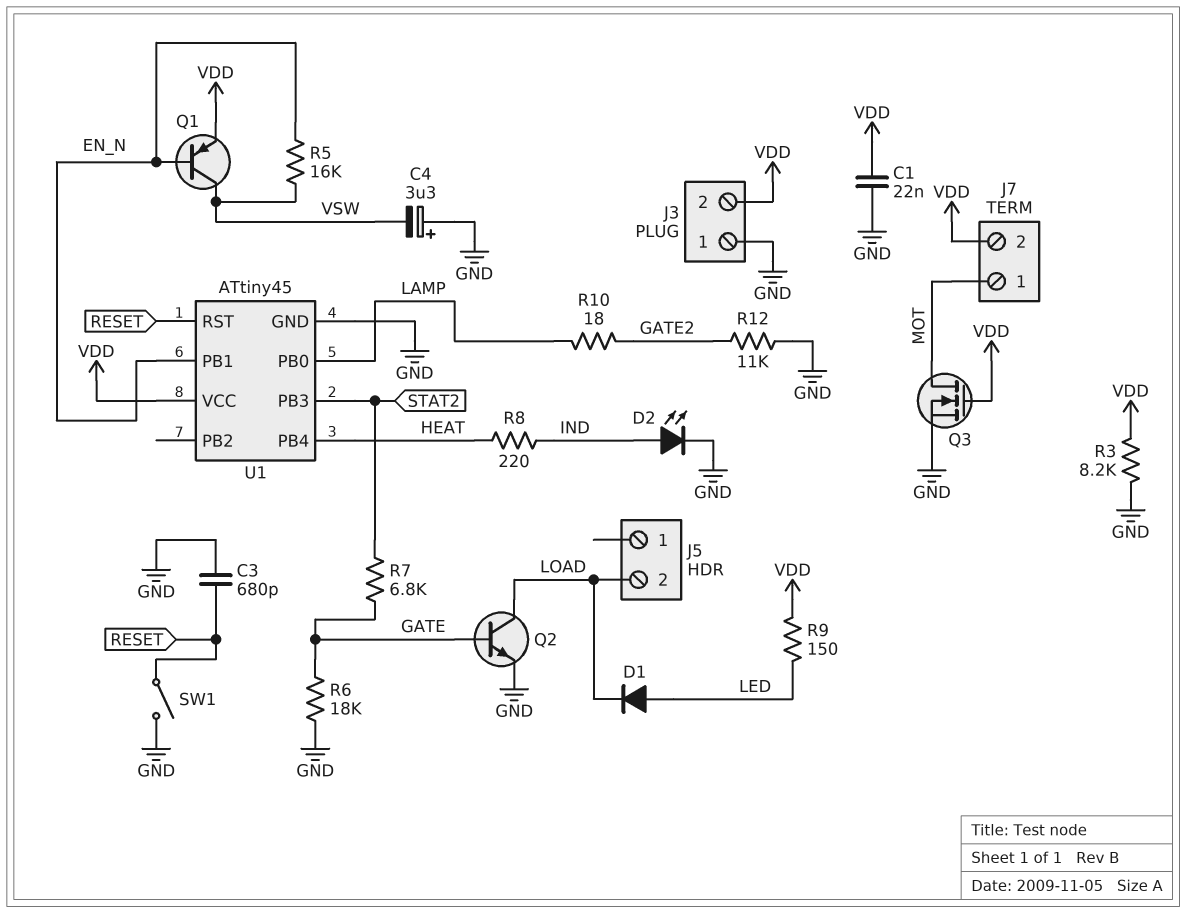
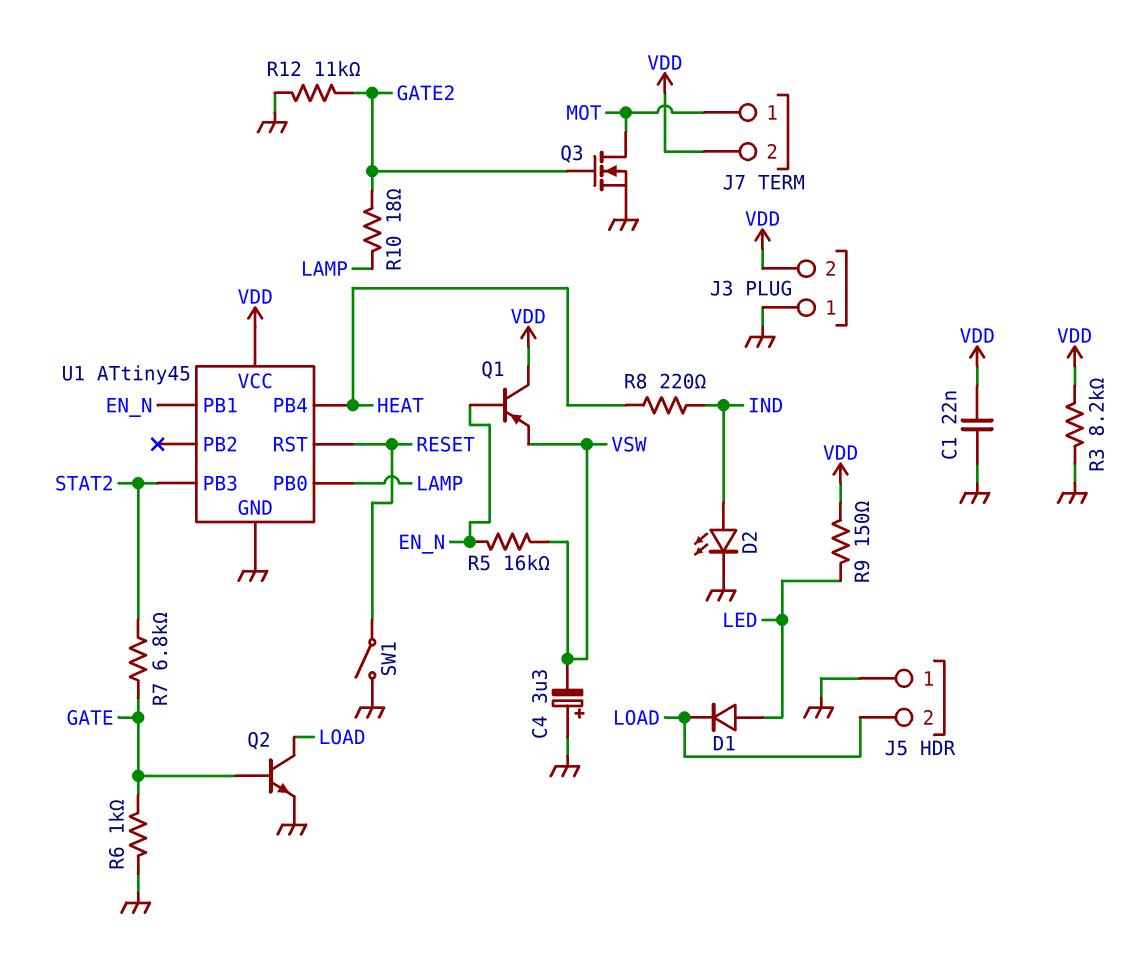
C3: 680pF (GND, RESET) -> none
J5 pin 1: none -> GND
Q1: PNP (B EN_N, C VSW, E VDD) -> PNP (B EN_N, C VDD, E VSW)
Q3: NMOS (G VDD, D MOT, S GND) -> NMOS (G GATE2, D MOT, S GND)
R6: 18k (GATE, GND) -> 1k (GATE, GND)

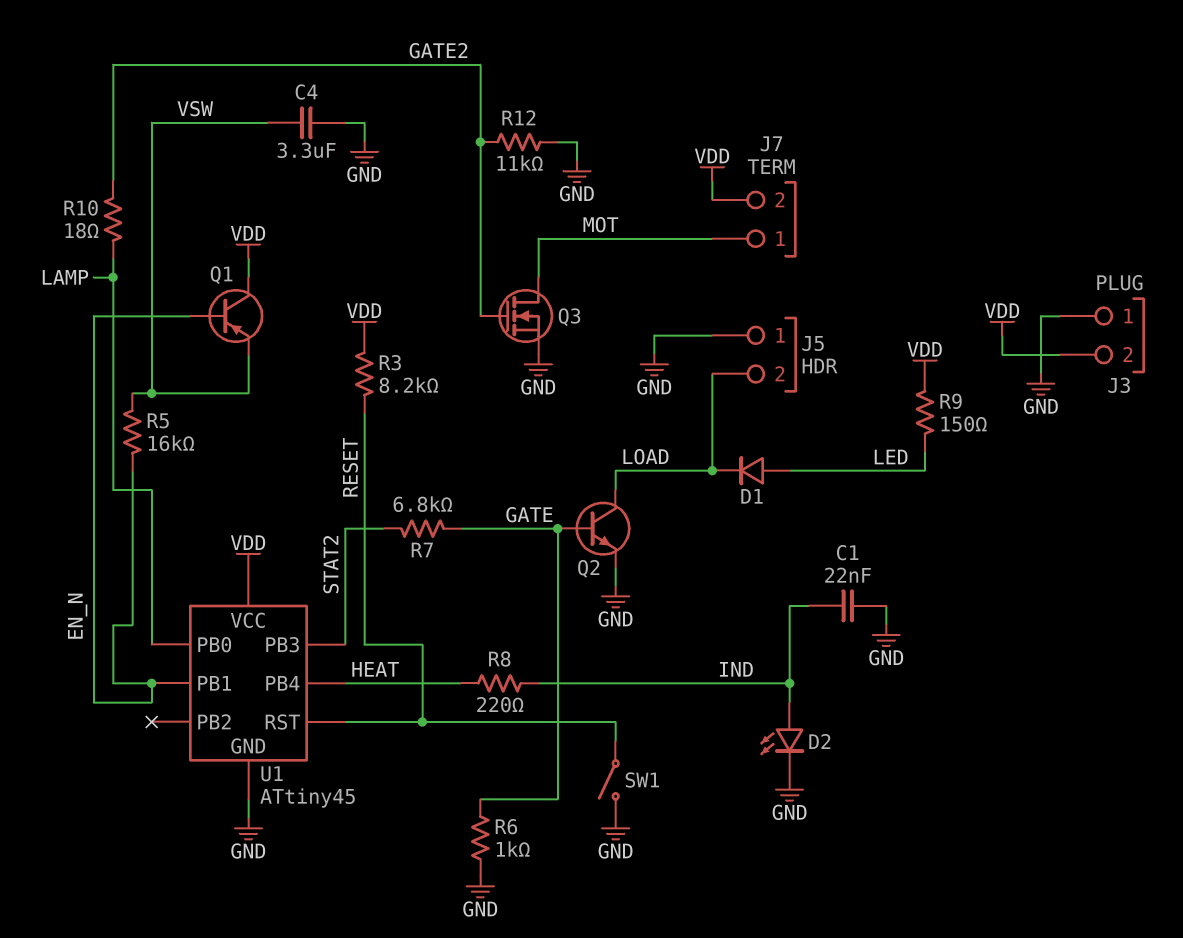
C1: 22nF (GND, VDD) -> 22nF (GND, IND)
C4: 3.3uF (plus GND, minus VSW) -> 3.3uF (GND, VSW)
R3: 8.2k (GND, VDD) -> 8.2k (RESET, VDD)

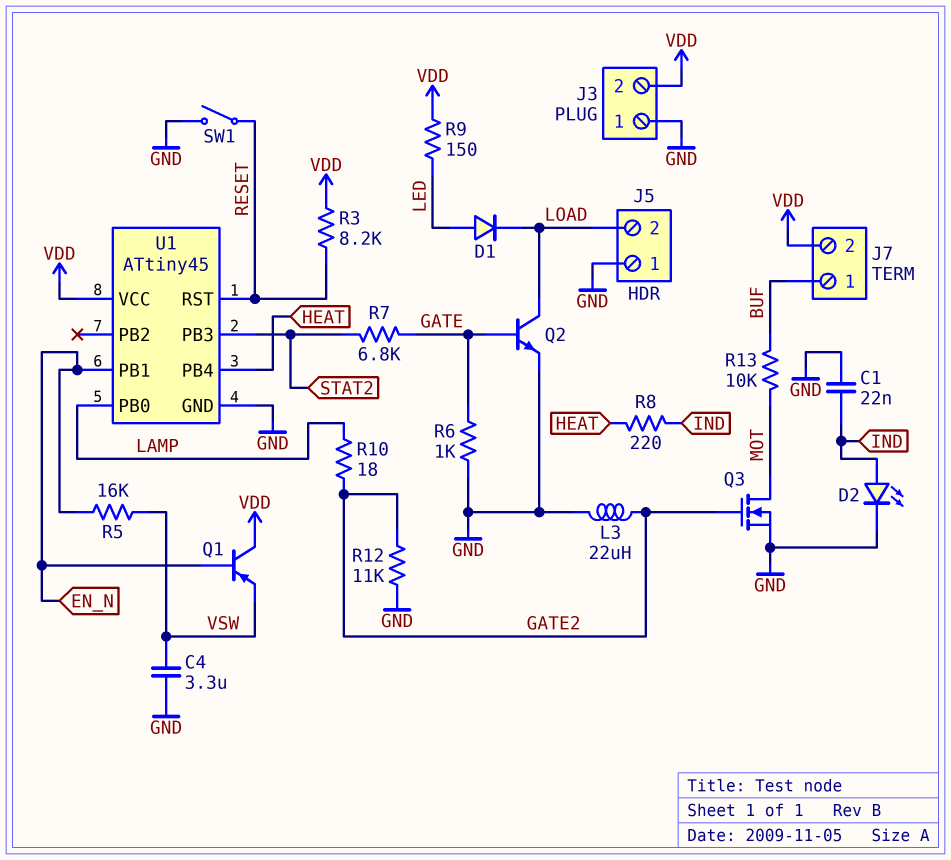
J7 pin 1: MOT -> BUF
L3: none -> 22uH (GATE2, GND)
R13: none -> 10k (BUF, MOT)

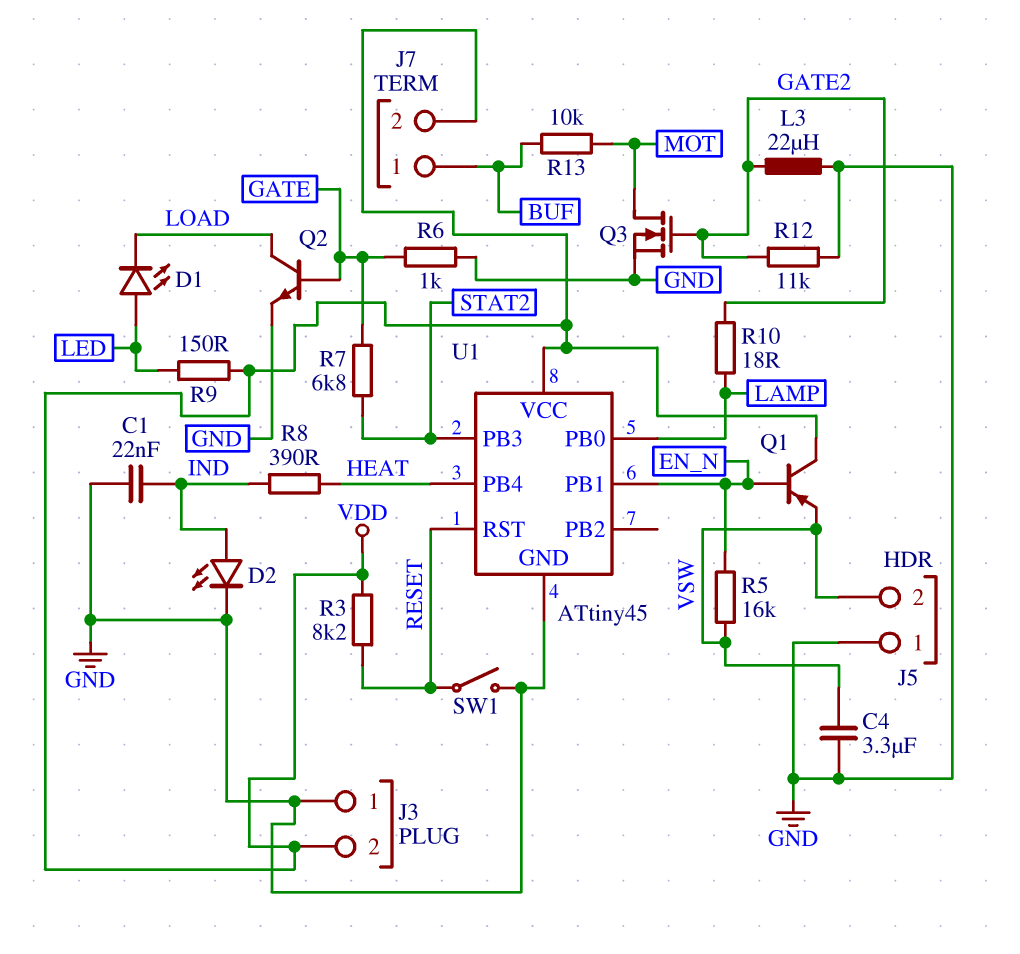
D1: diode (A LED, K LOAD) -> LED (A LED, K LOAD)
J5 pin 2: LOAD -> VSW
R8: 220 (HEAT, IND) -> 390 (HEAT, IND)

